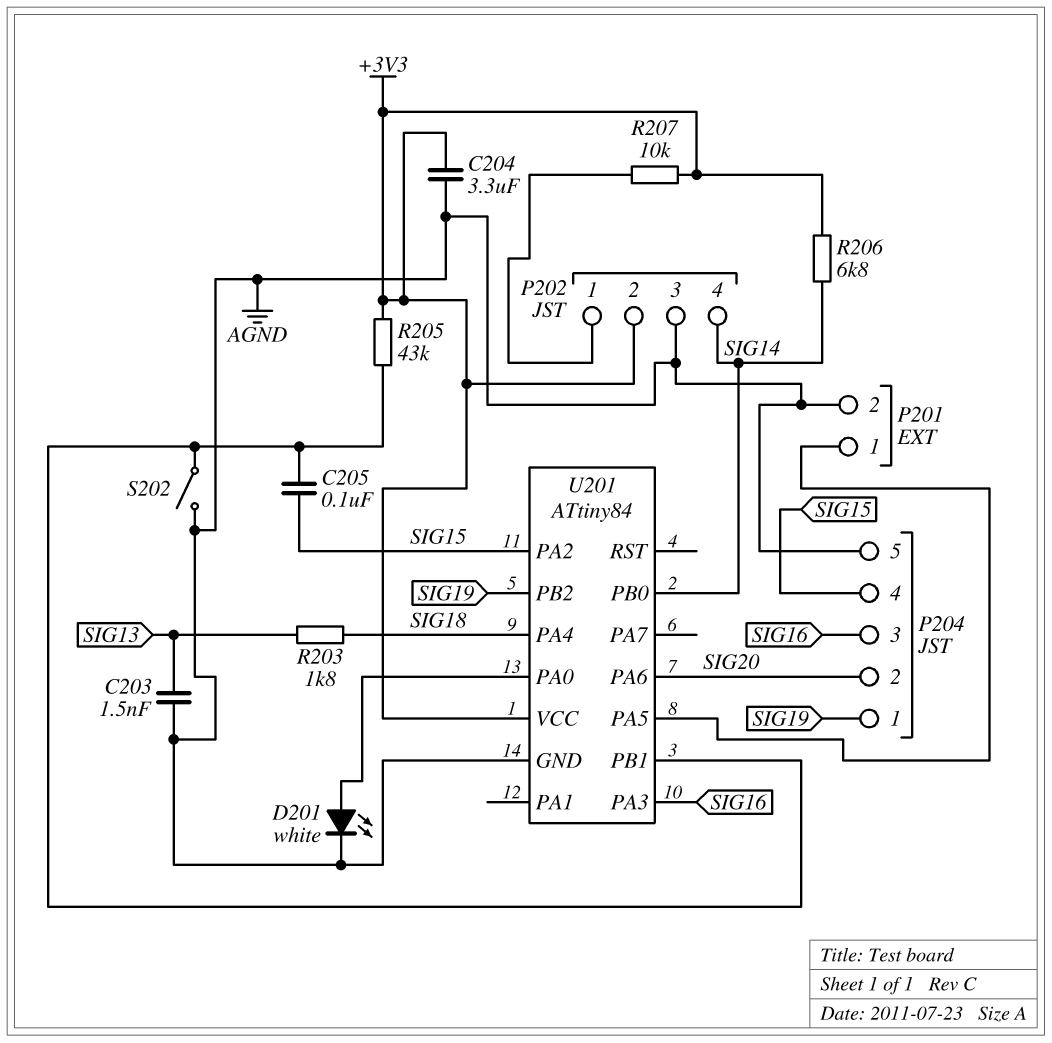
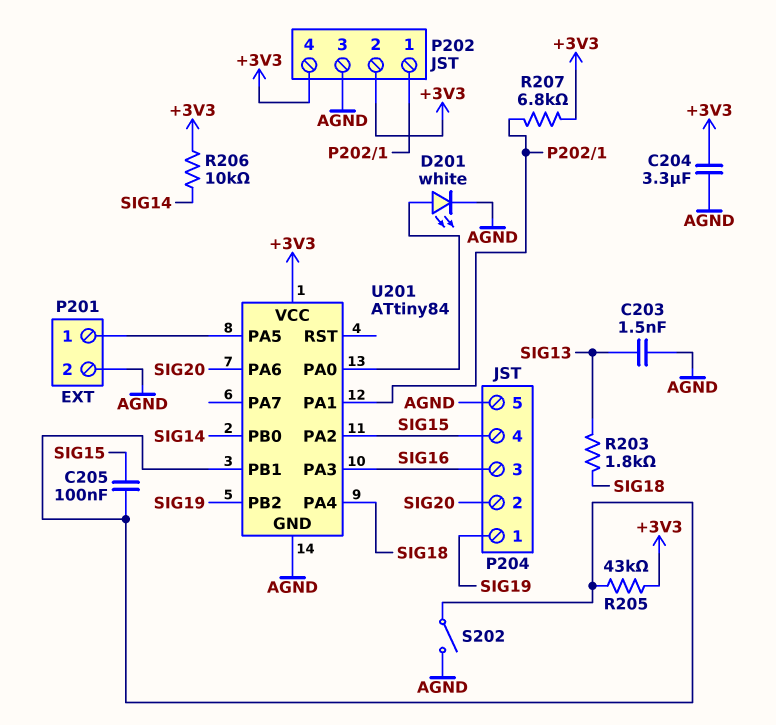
P202 pin 4: SIG14 -> +3V3
R206: 6.8k (+3V3, SIG14) -> 10k (+3V3, SIG14)
R207: 10k (+3V3, P202/1) -> 6.8k (+3V3, P202/1)
U201 pin PA1: none -> P202/1

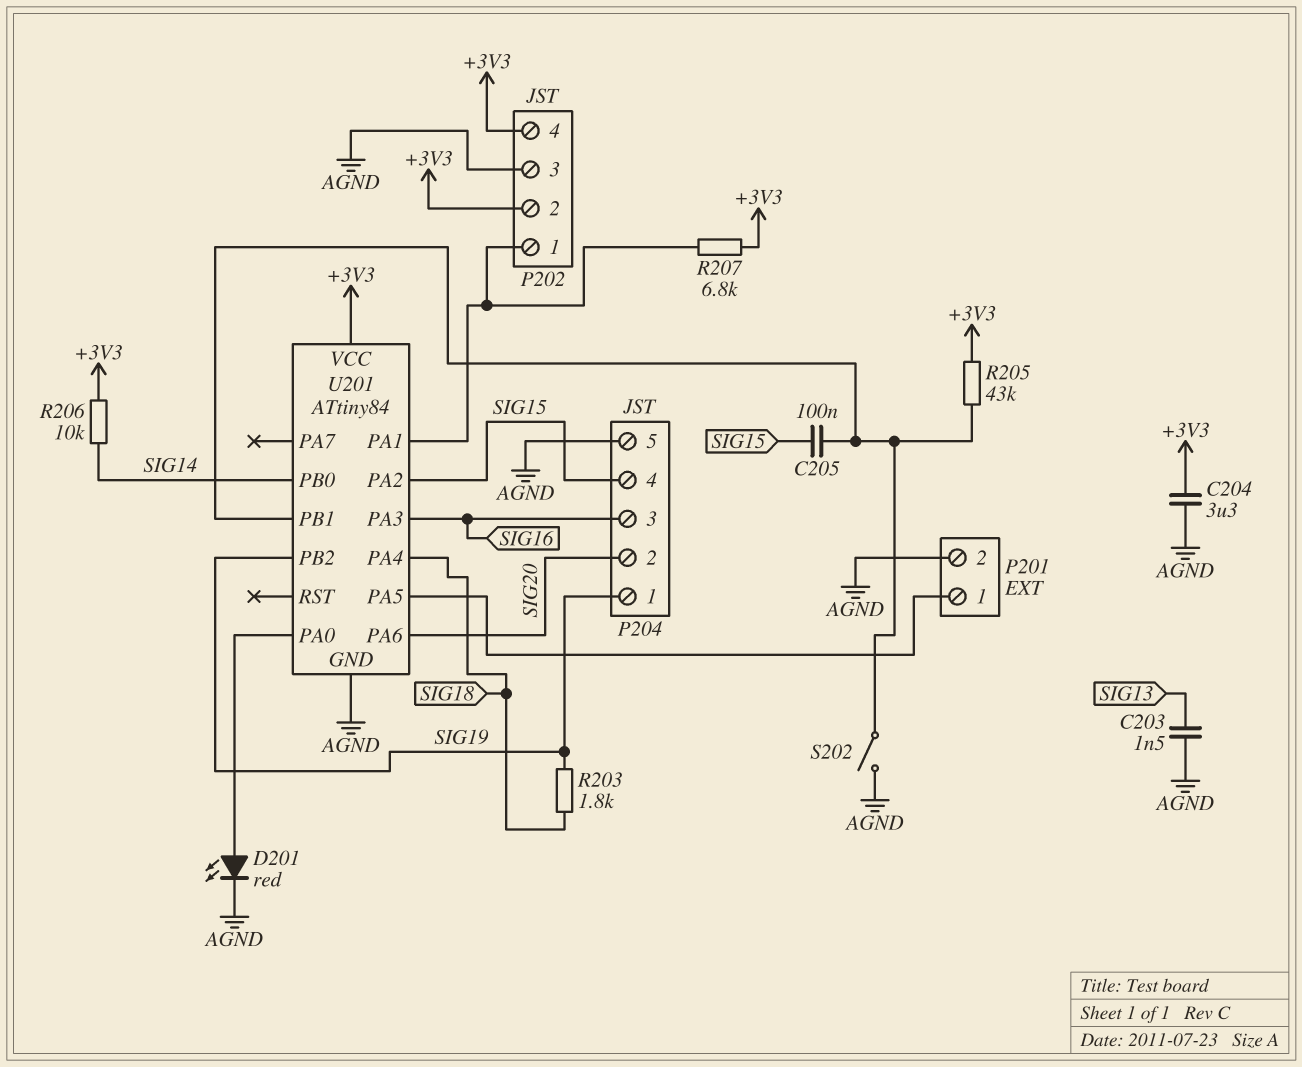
D201: LED white (A U201/PA0, K AGND) -> LED red (A U201/PA0, K AGND)
R203: 1.8k (SIG13, SIG18) -> 1.8k (SIG18, SIG19)

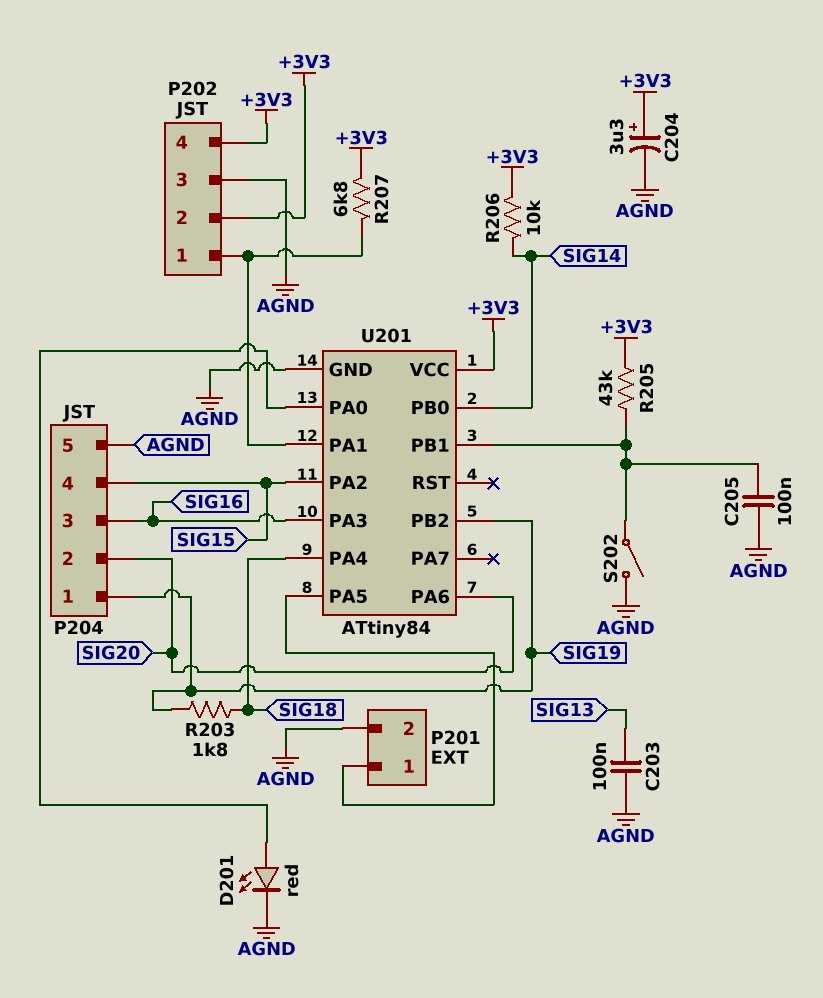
C203: 1.5nF (AGND, SIG13) -> 100nF (AGND, SIG13)
C204: 3.3uF (+3V3, AGND) -> 3.3uF (plus +3V3, minus AGND)
C205: 100nF (SIG15, U201/PB1) -> 100nF (AGND, U201/PB1)

